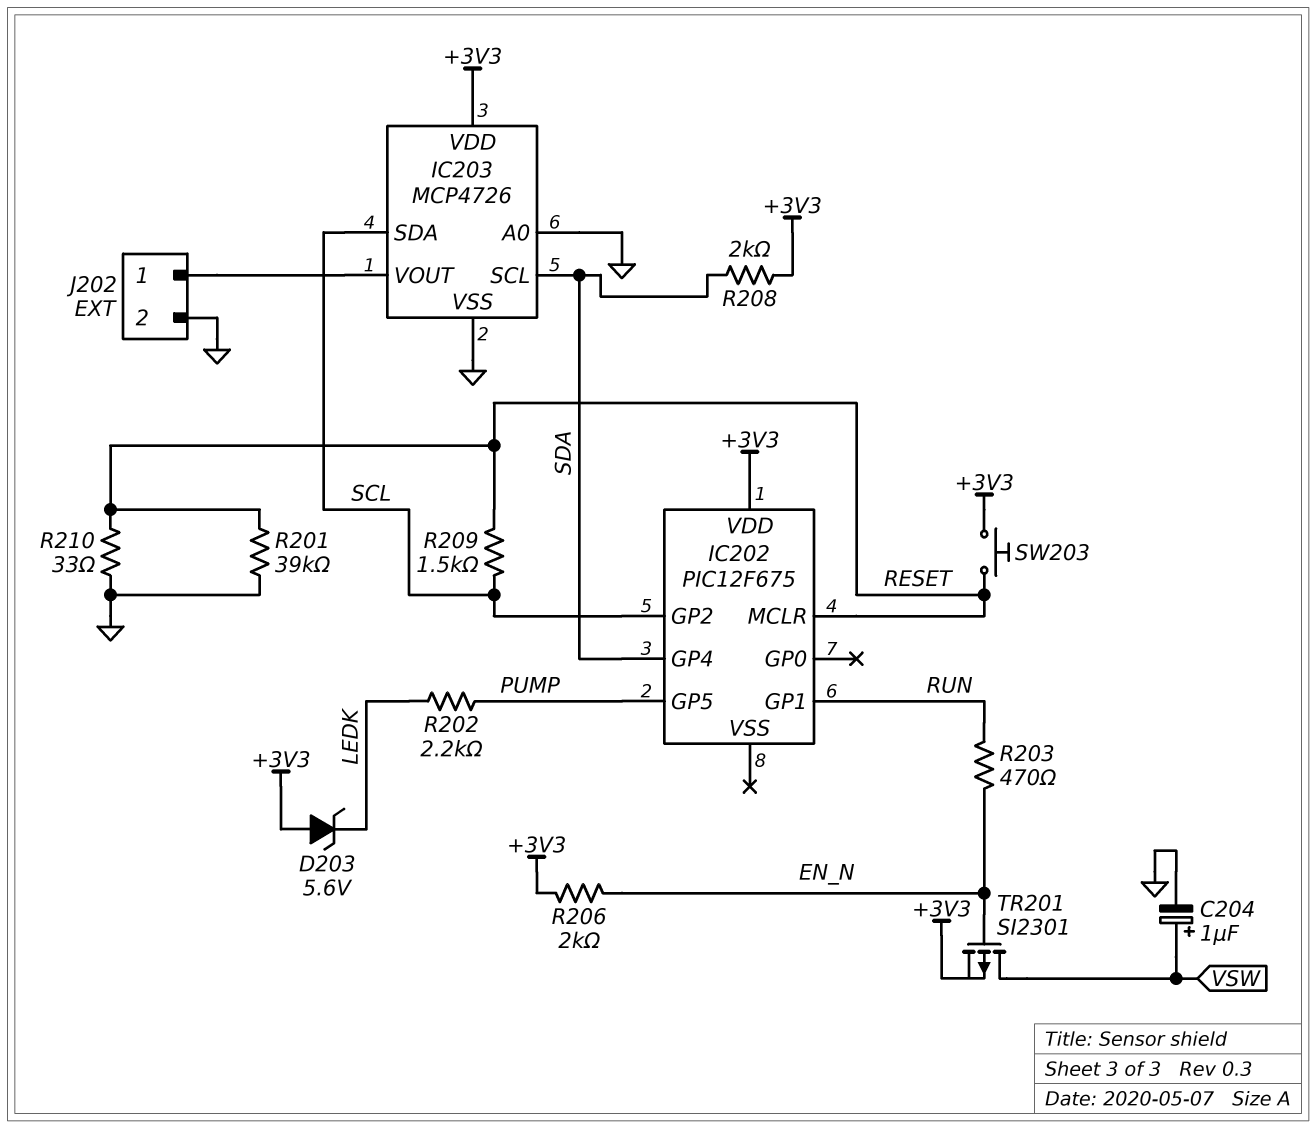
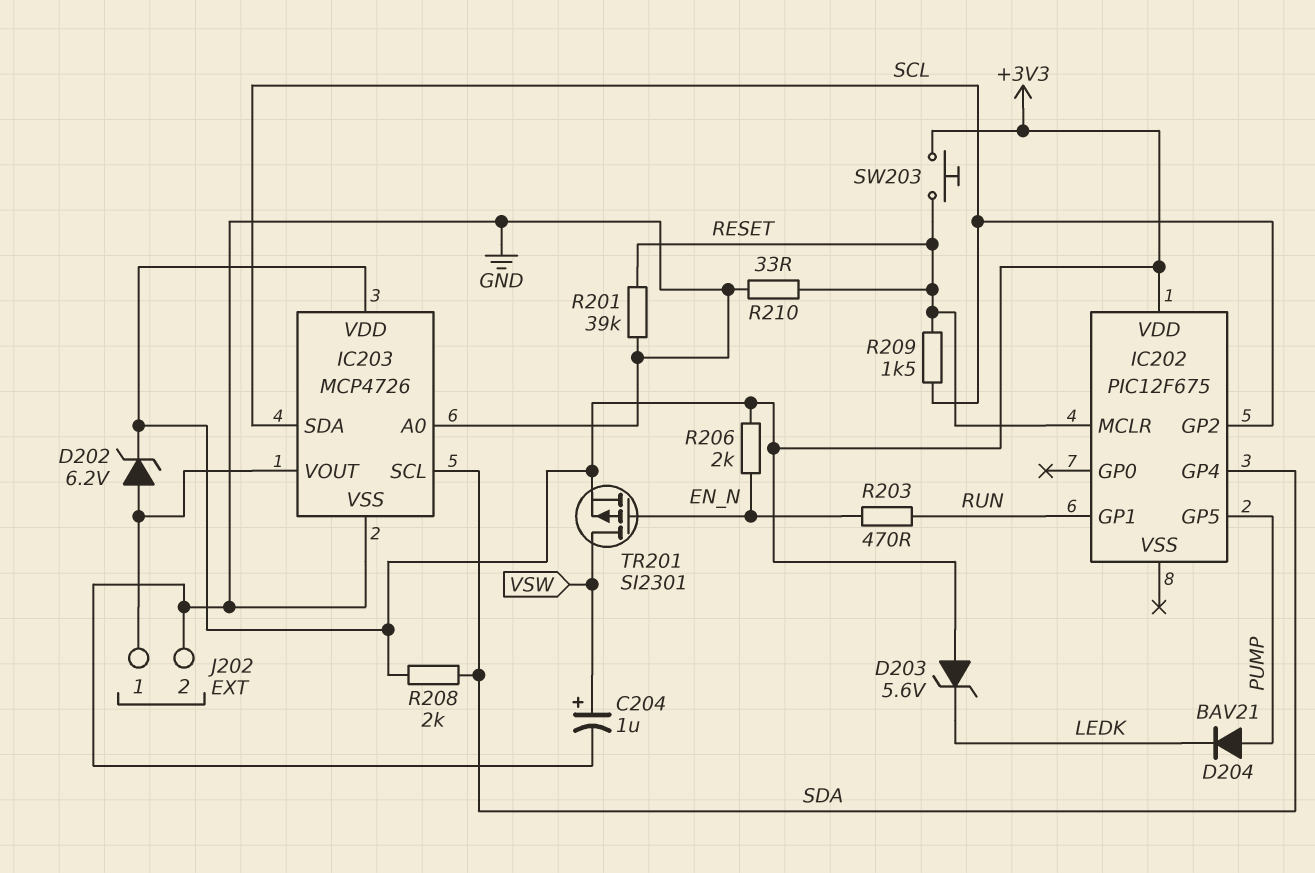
D202: none -> zener 6.2V (A IC203/VOUT, K +3V3)
D204: none -> diode BAV21 (A PUMP, K LEDK)
R202: 2.2k (LEDK, PUMP) -> none

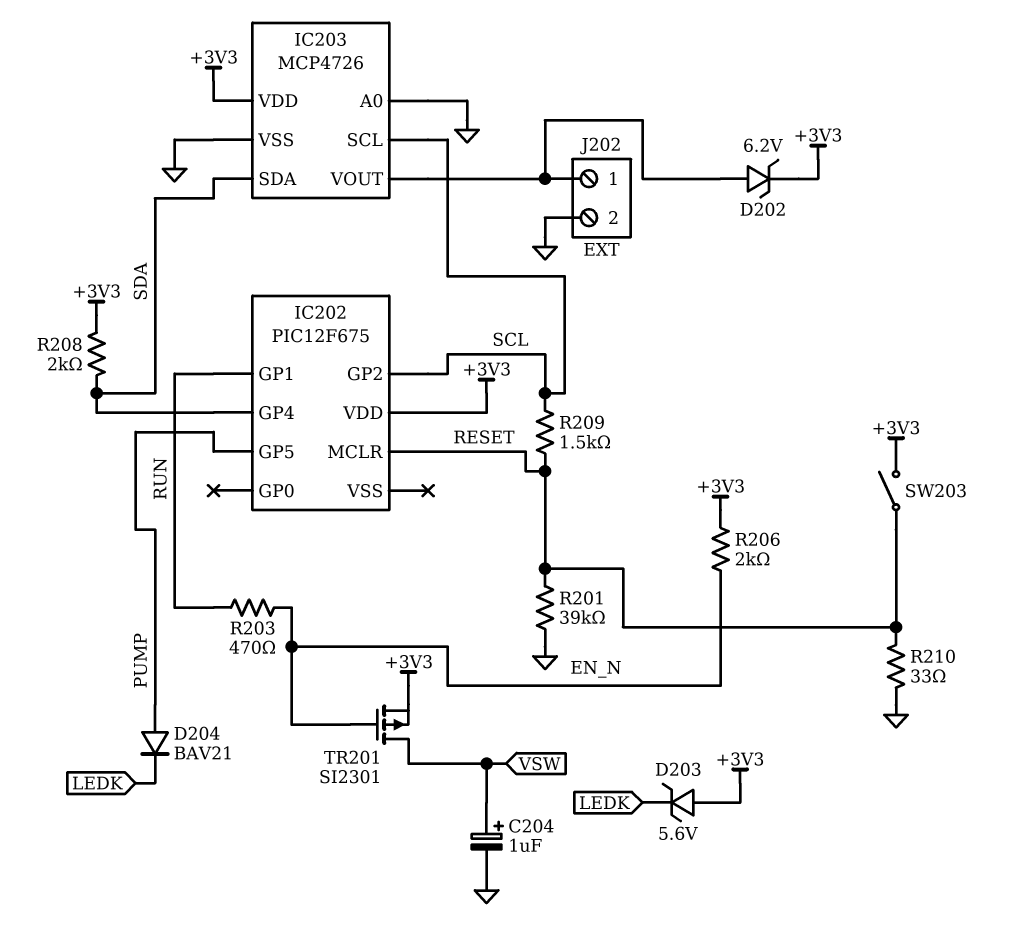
IC203 pin SCL: SDA -> SCL
IC203 pin SDA: SCL -> SDA
SW203: button (+3V3, RESET) -> switch (+3V3, RESET)

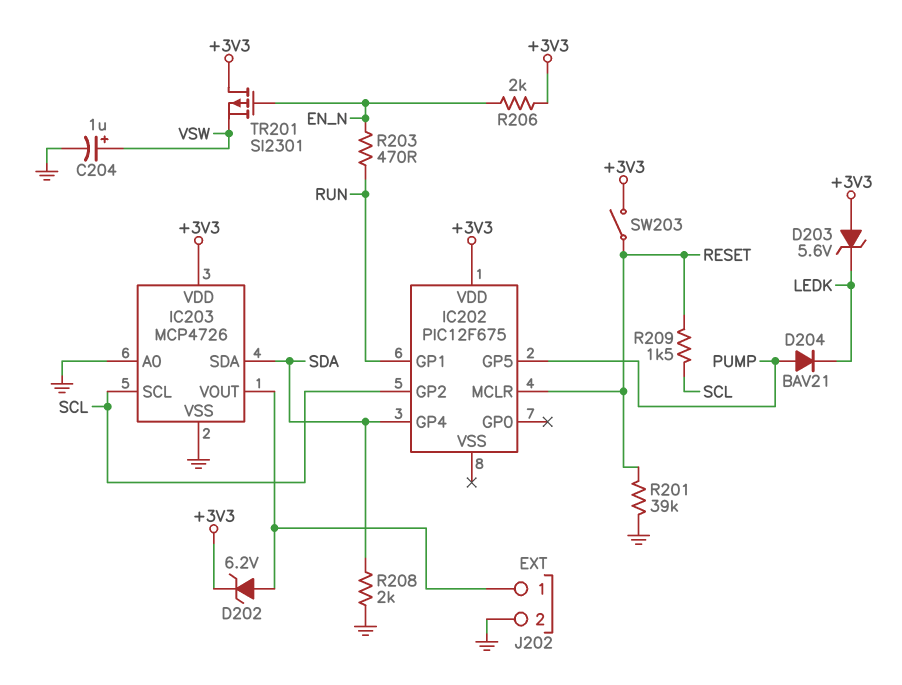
R208: 2k (+3V3, SDA) -> 2k (GND, SDA)
R210: 33 (GND, RESET) -> none
TR201: PMOS SI2301 (G EN_N, D VSW, S +3V3) -> PMOS SI2301 (G EN_N, D +3V3, S VSW)

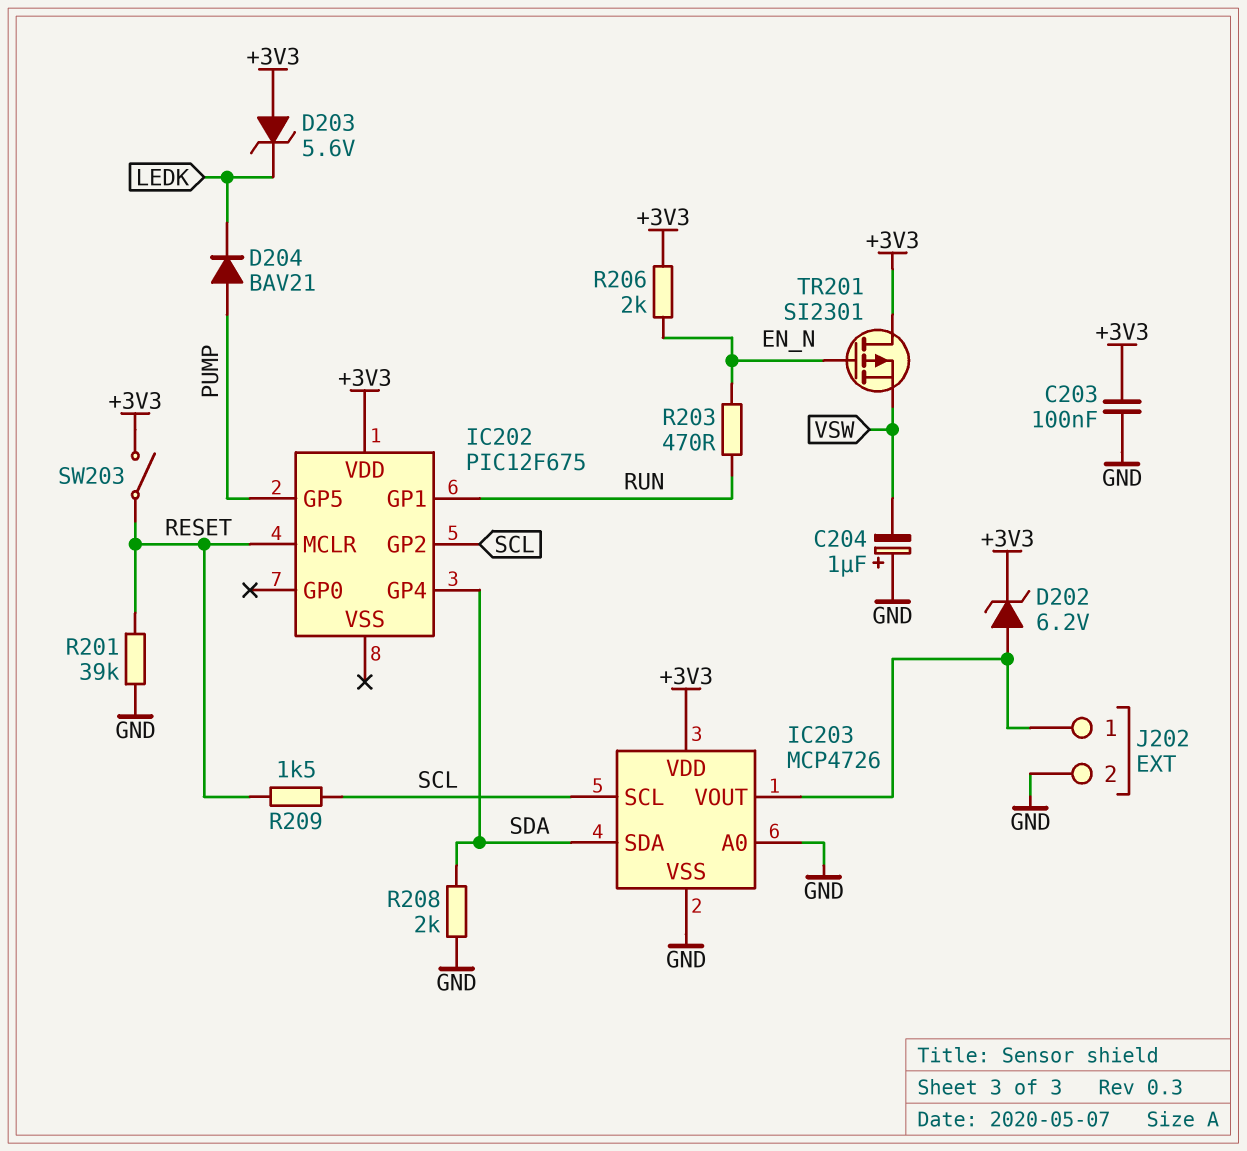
C203: none -> 100nF (+3V3, GND)
C204: 1uF (plus VSW, minus GND) -> 1uF (plus GND, minus VSW)

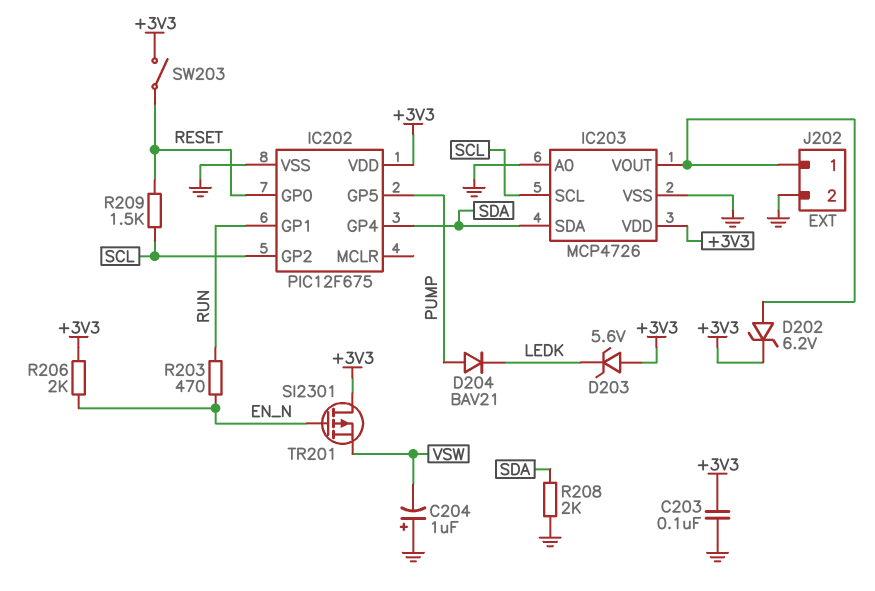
IC202 pin GP0: none -> RESET
IC202 pin MCLR: RESET -> none
IC202 pin VSS: none -> GND
R201: 39k (GND, RESET) -> none

